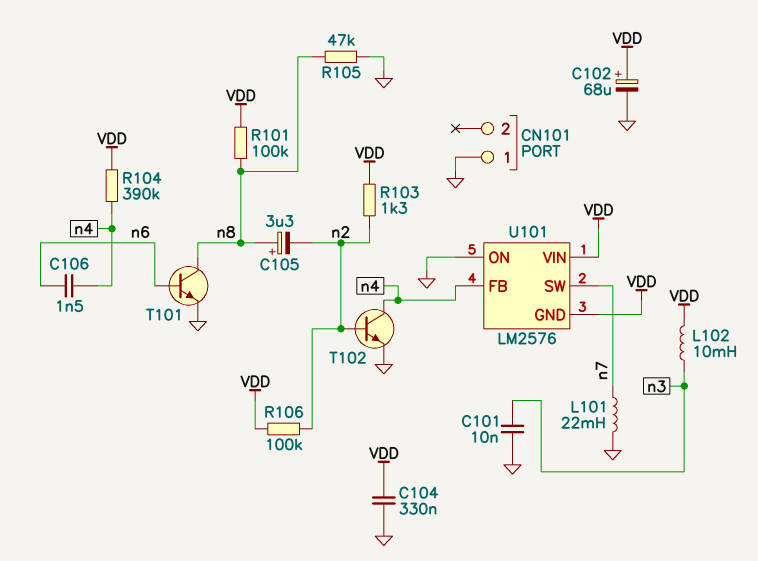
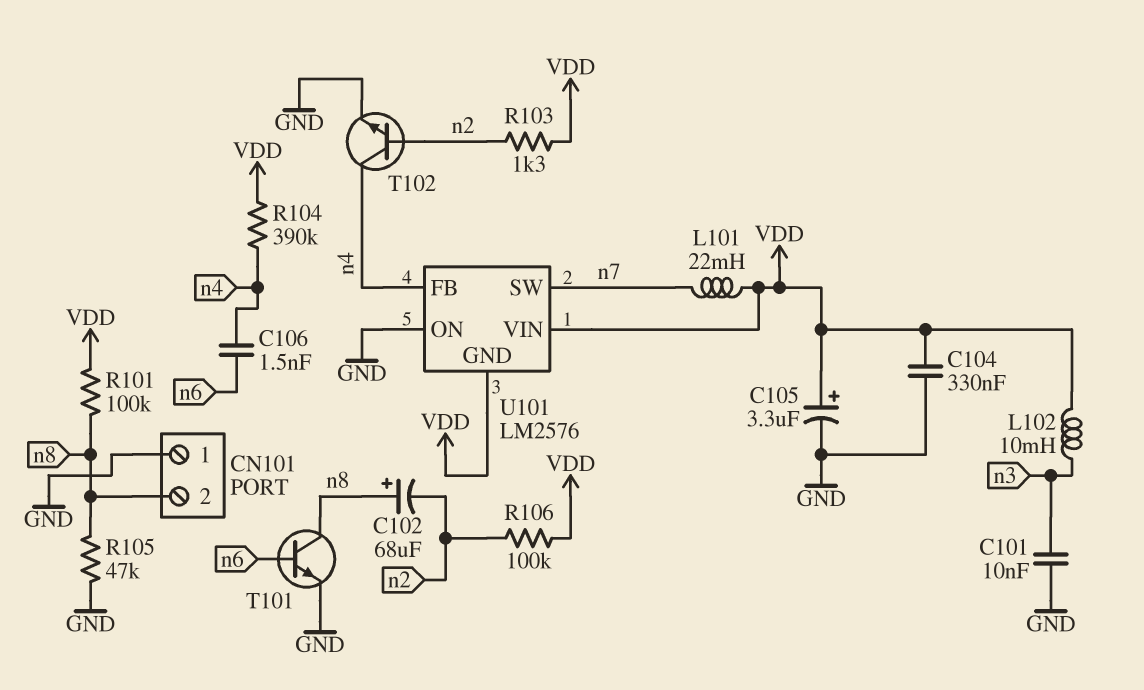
C102: 68uF (plus VDD, minus GND) -> 68uF (plus n8, minus n2)
C105: 3.3uF (plus n8, minus n2) -> 3.3uF (plus VDD, minus GND)
CN101 pin 2: none -> n8
L101: 22mH (GND, n7) -> 22mH (VDD, n7)

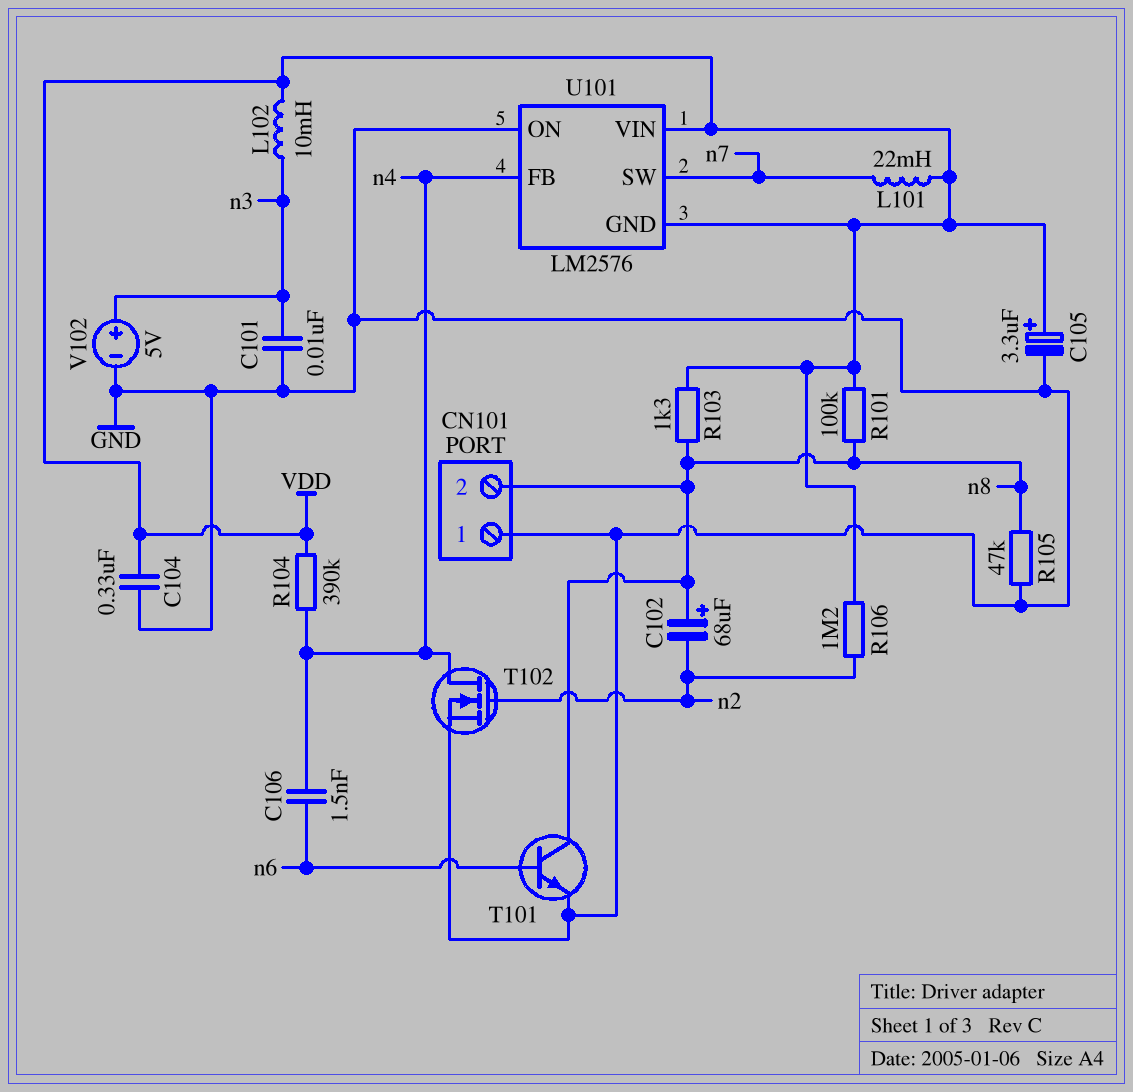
R103: 1.3k (VDD, n2) -> 1.3k (VDD, n8)
R106: 100k (VDD, n2) -> 1.2M (VDD, n2)
T102: NPN (B n2, C n4, E GND) -> NMOS (G n2, D n4, S GND)
V102: none -> 5V (plus n3, minus GND)

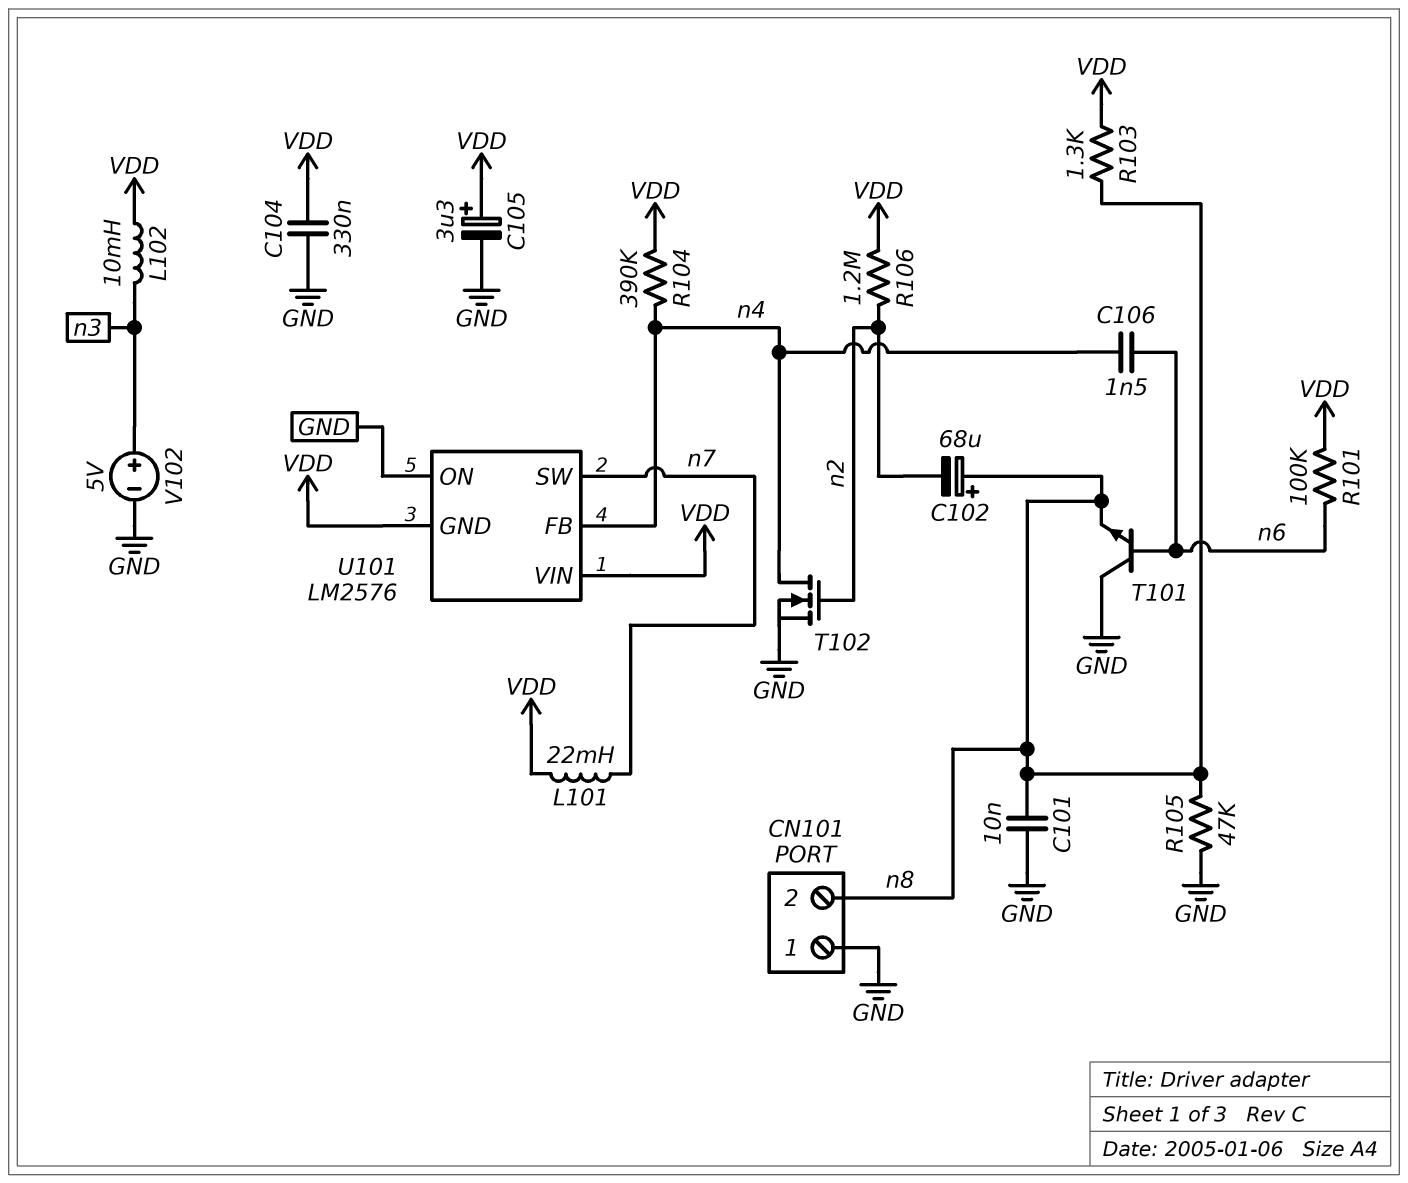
C101: 10nF (GND, n3) -> 10nF (GND, n8)
R101: 100k (VDD, n8) -> 100k (VDD, n6)
T101: NPN (B n6, C n8, E GND) -> NPN (B n6, C GND, E n8)

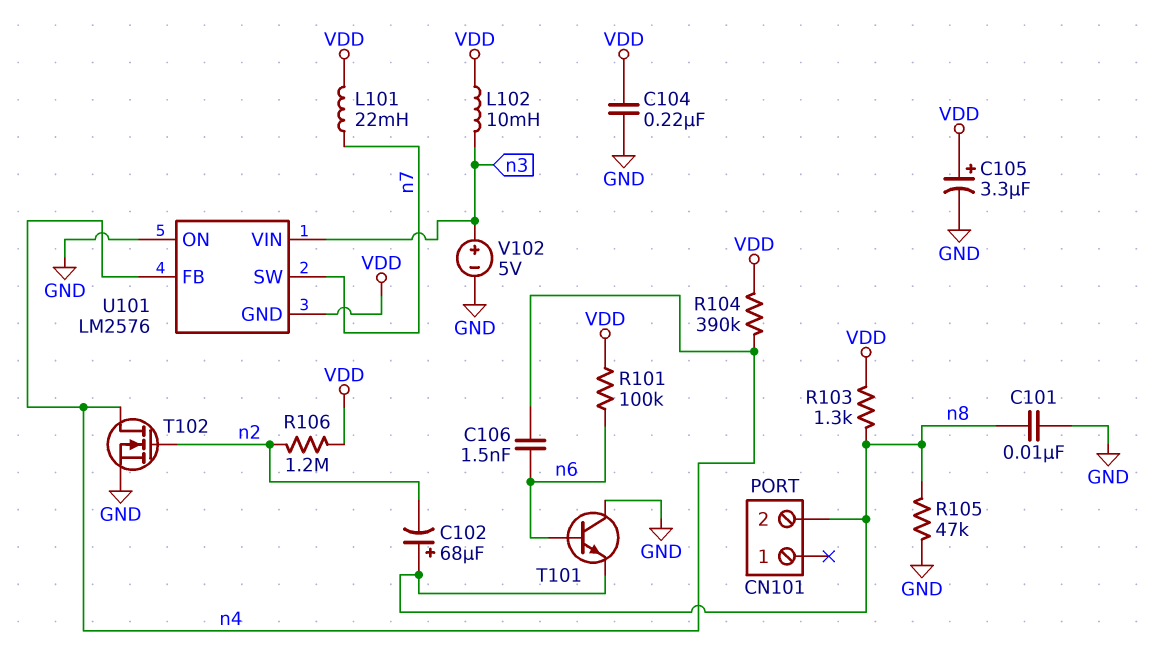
C104: 330nF (GND, VDD) -> 220nF (GND, VDD)
CN101 pin 1: GND -> none
U101 pin VIN: VDD -> n3

